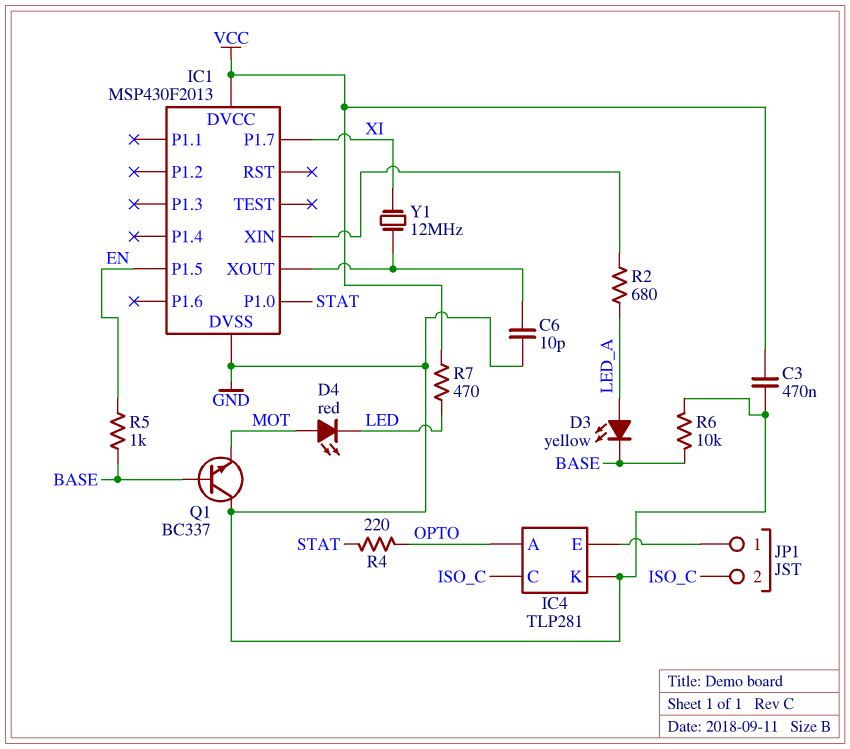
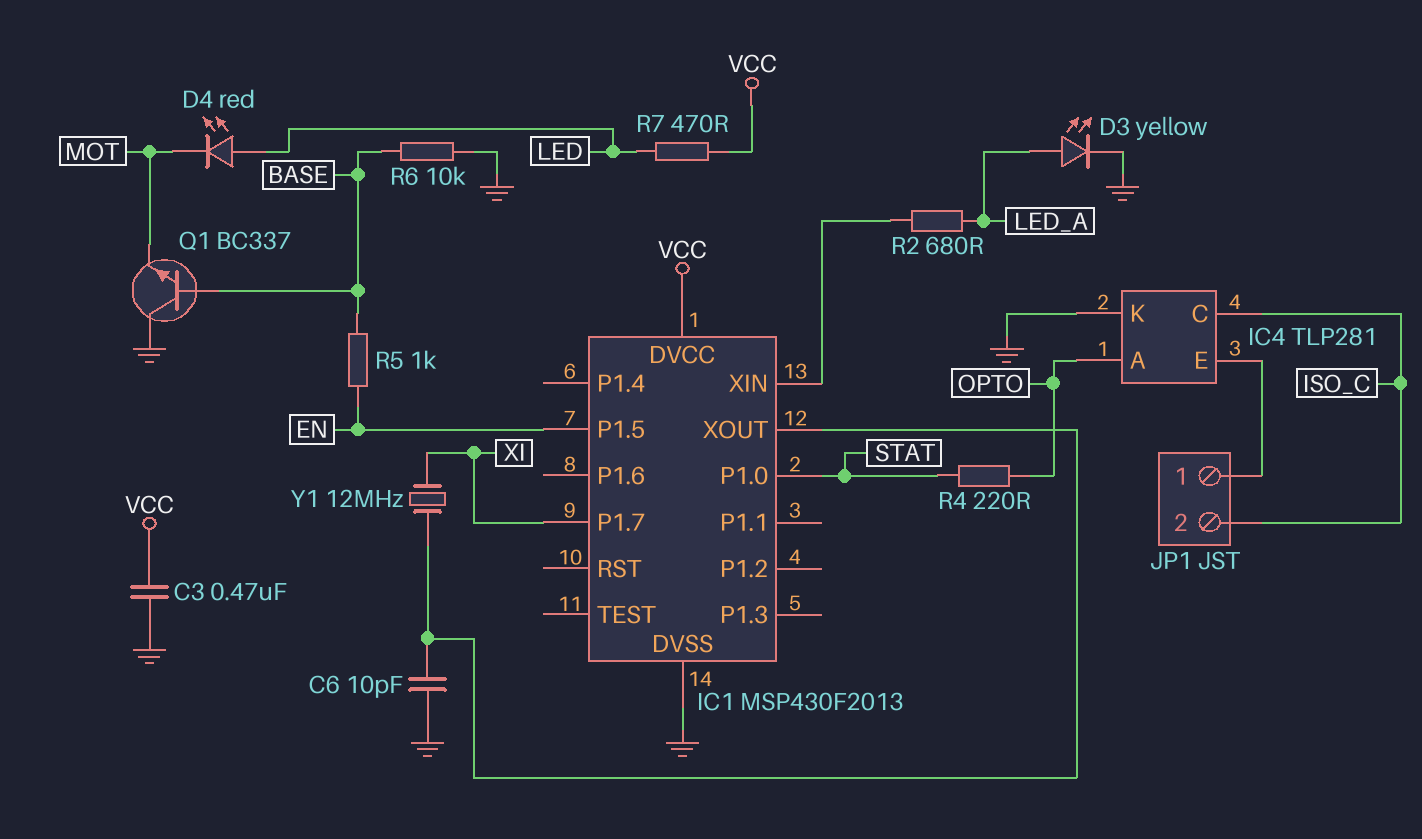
D3: LED yellow (A LED_A, K BASE) -> LED yellow (A LED_A, K GND)
D4: LED red (A MOT, K LED) -> LED red (A LED, K MOT)

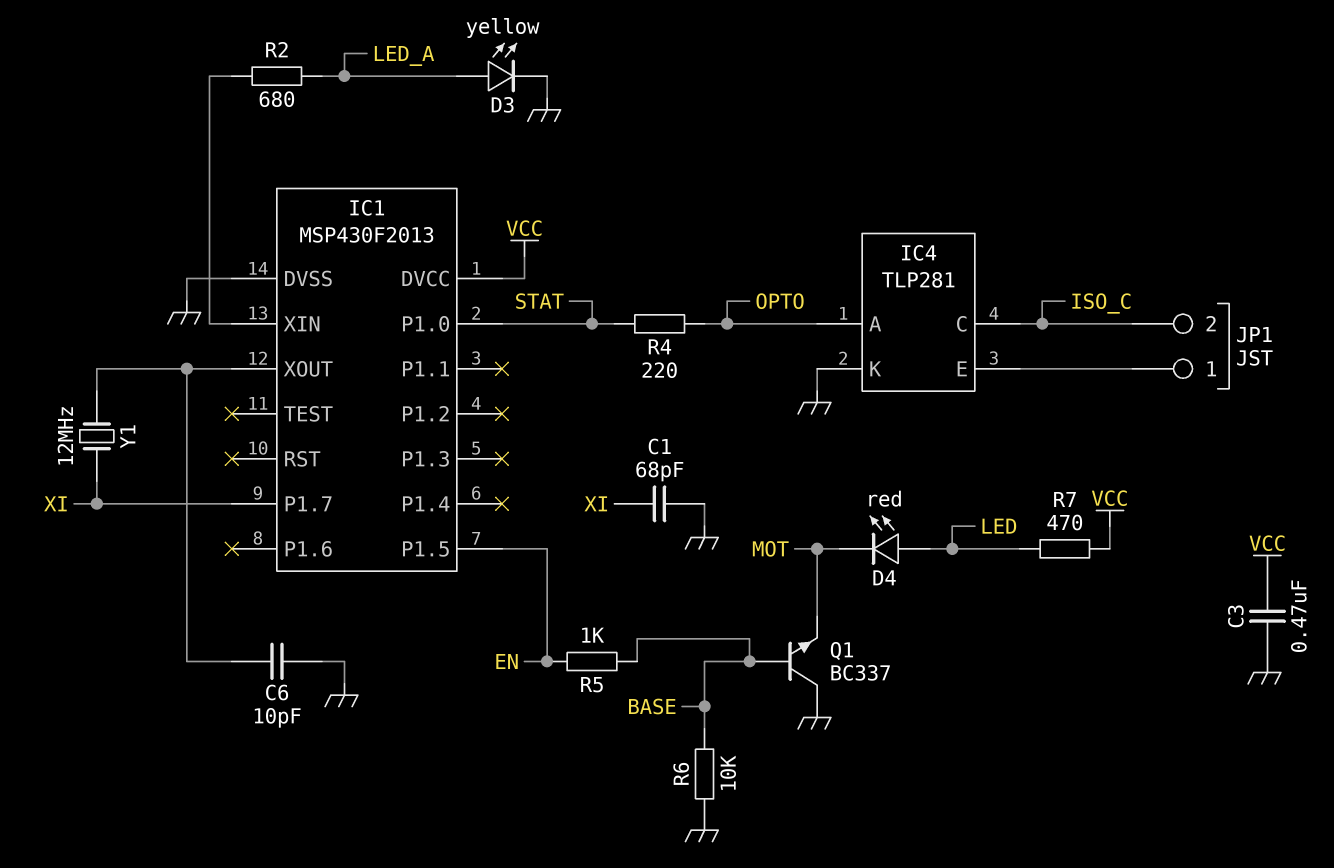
C1: none -> 68pF (GND, XI)

